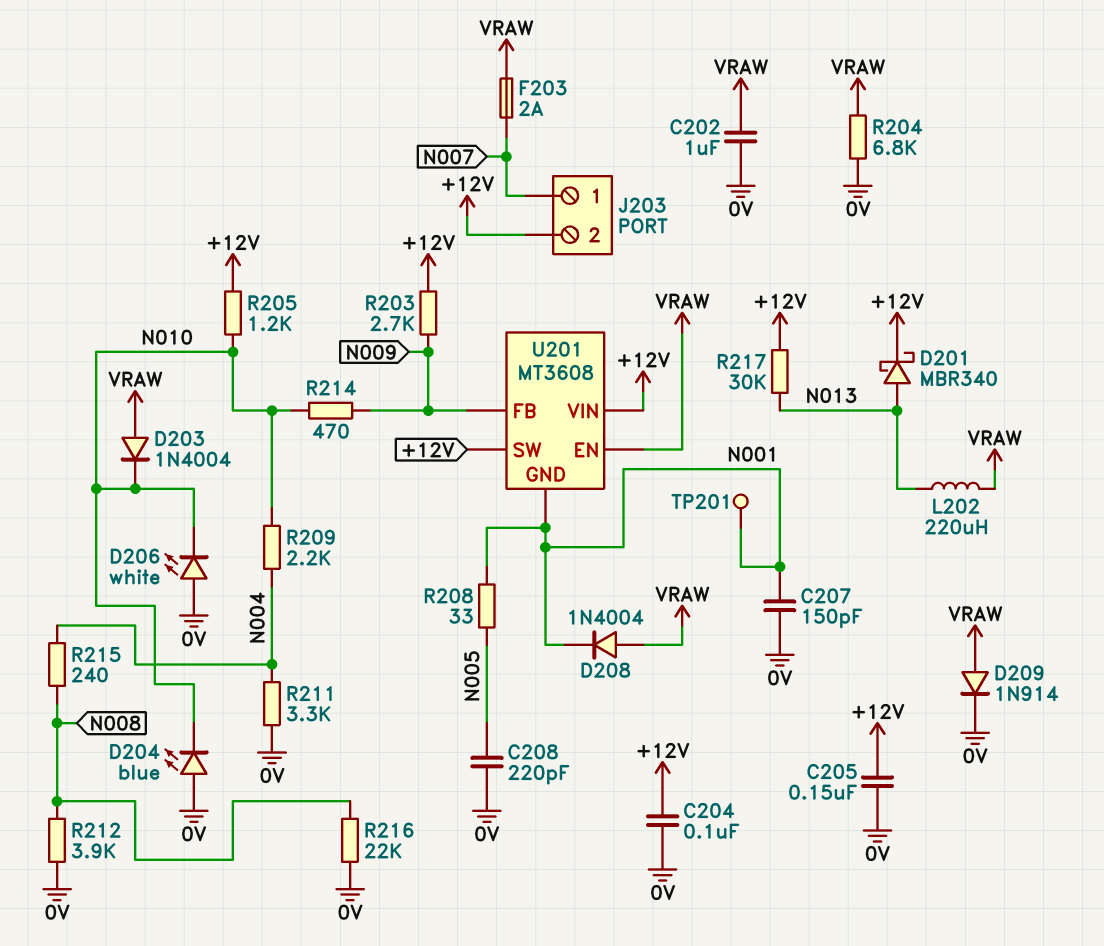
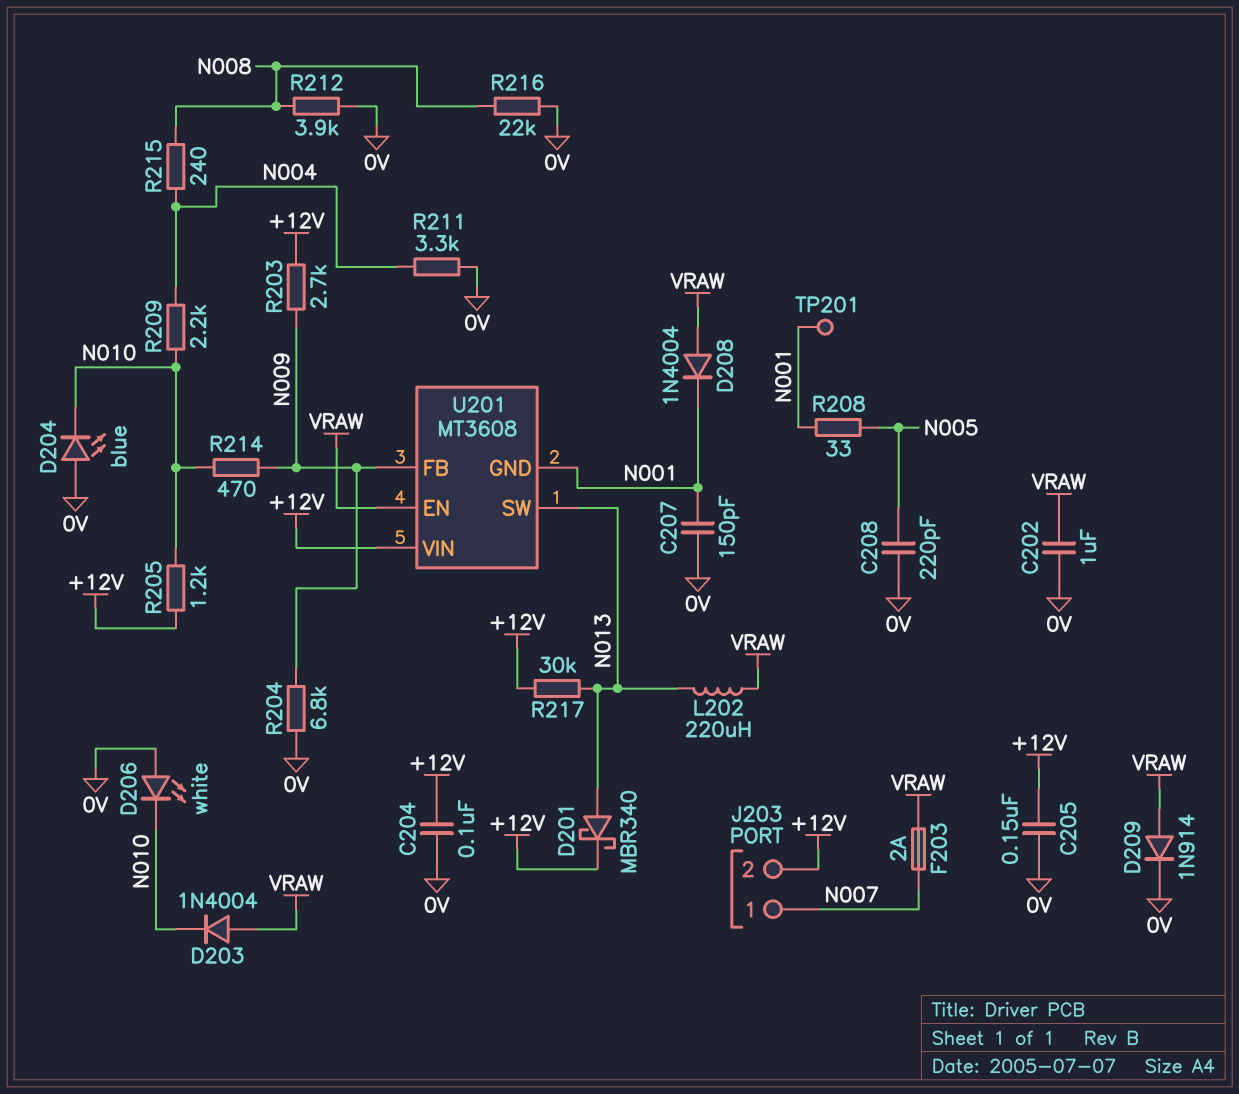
R204: 6.8k (0V, VRAW) -> 6.8k (0V, N009)
U201 pin SW: +12V -> N013

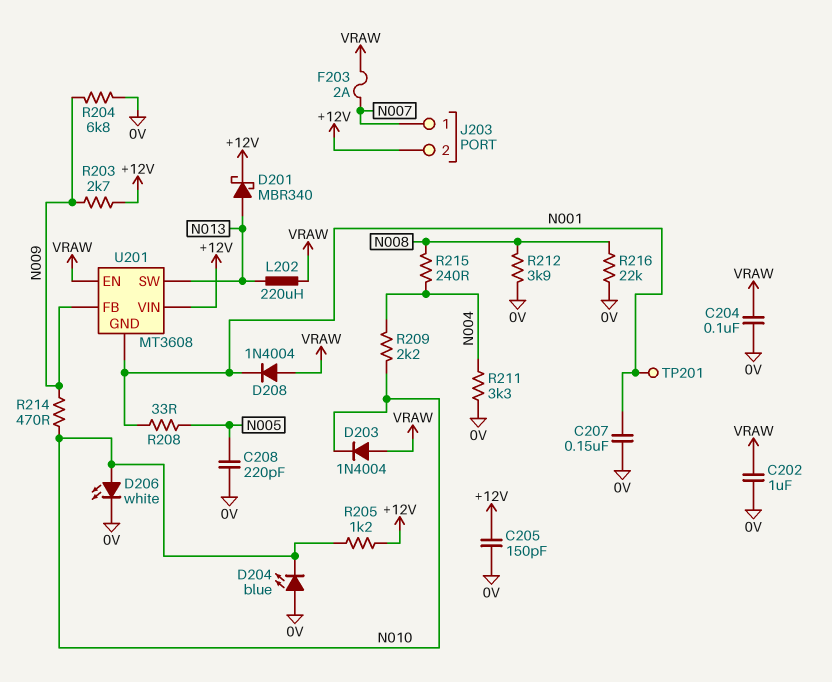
C204: 100nF (+12V, 0V) -> 100nF (0V, VRAW)
C205: 150nF (+12V, 0V) -> 150pF (+12V, 0V)
C207: 150pF (0V, N001) -> 150nF (0V, N001)
D206: LED white (A 0V, K N010) -> LED white (A N010, K 0V)
D209: diode 1N914 (A VRAW, K 0V) -> none
R217: 30k (+12V, N013) -> none

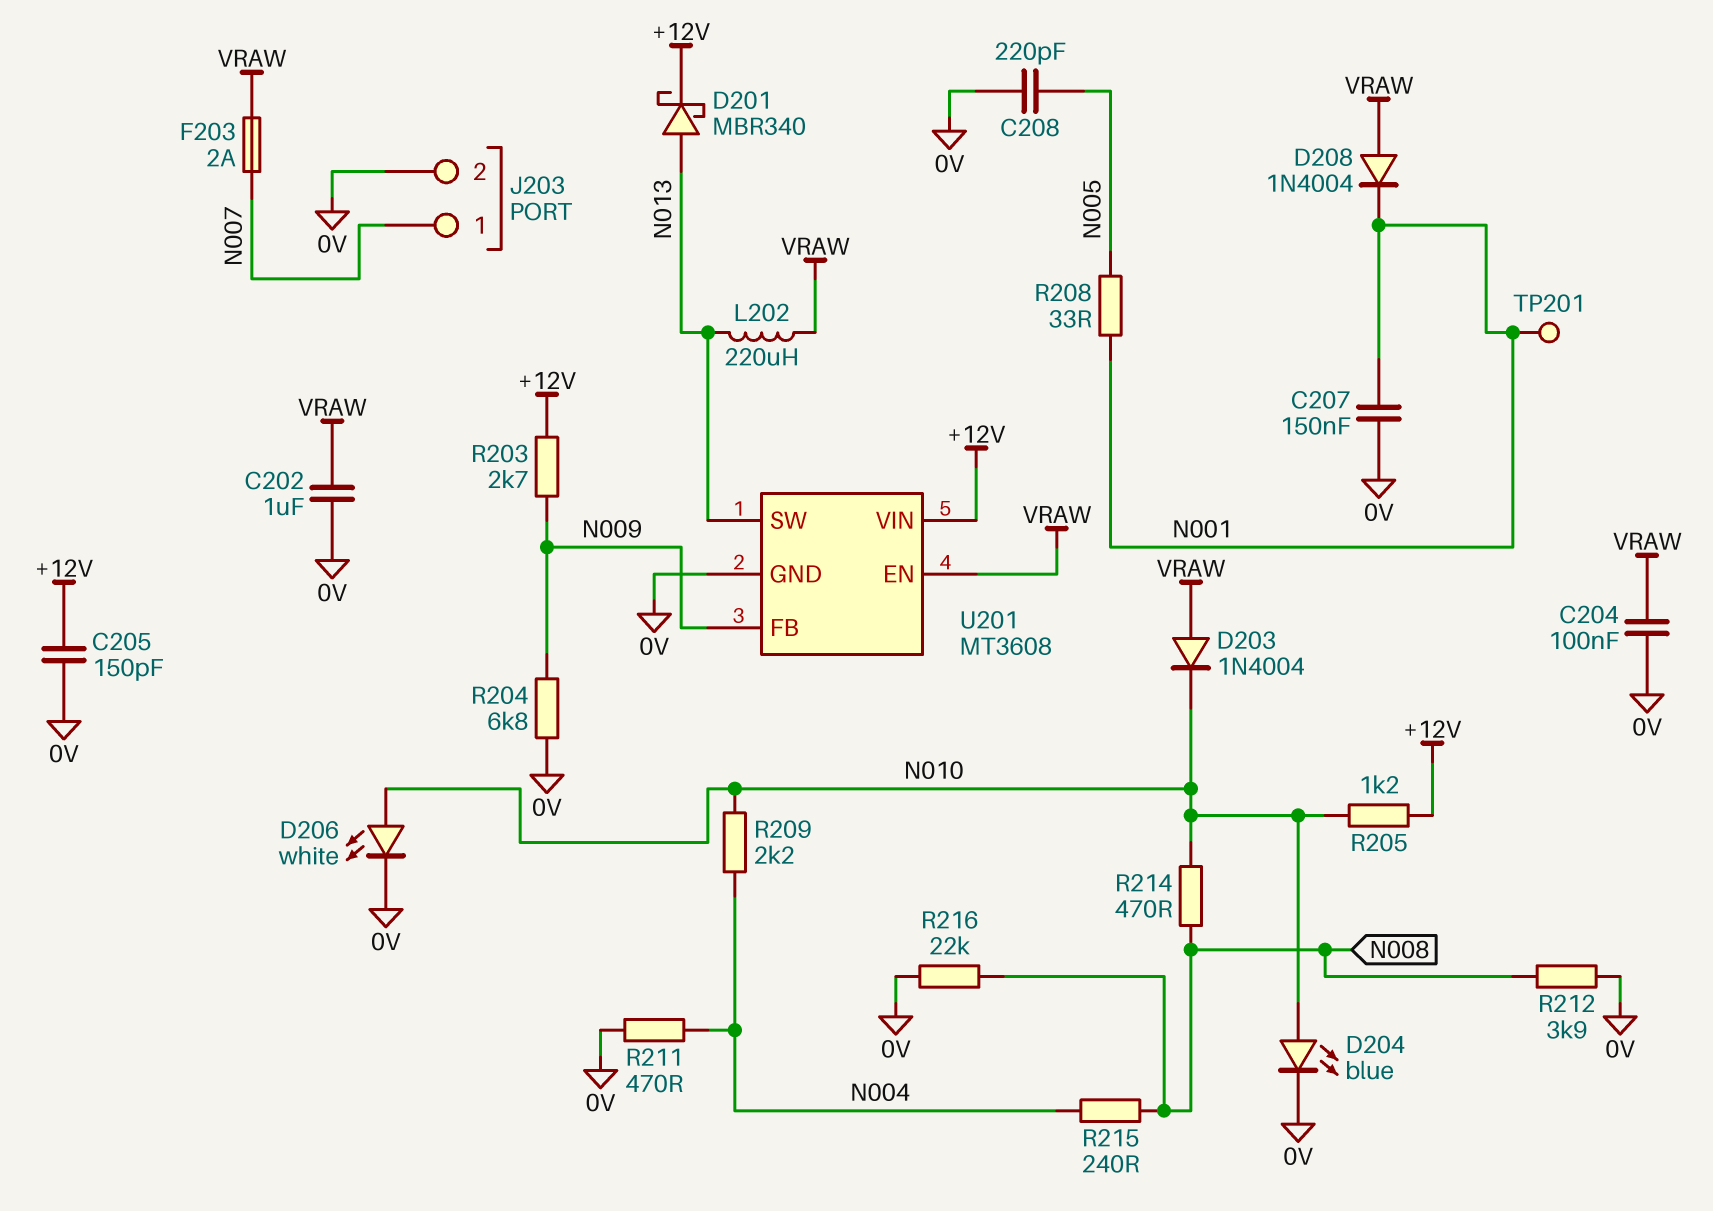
D204: LED blue (A 0V, K N010) -> LED blue (A N010, K 0V)
J203 pin 2: +12V -> 0V
R211: 3.3k (0V, N004) -> 470 (0V, N004)
R214: 470 (N009, N010) -> 470 (N008, N010)
U201 pin GND: N001 -> 0V

